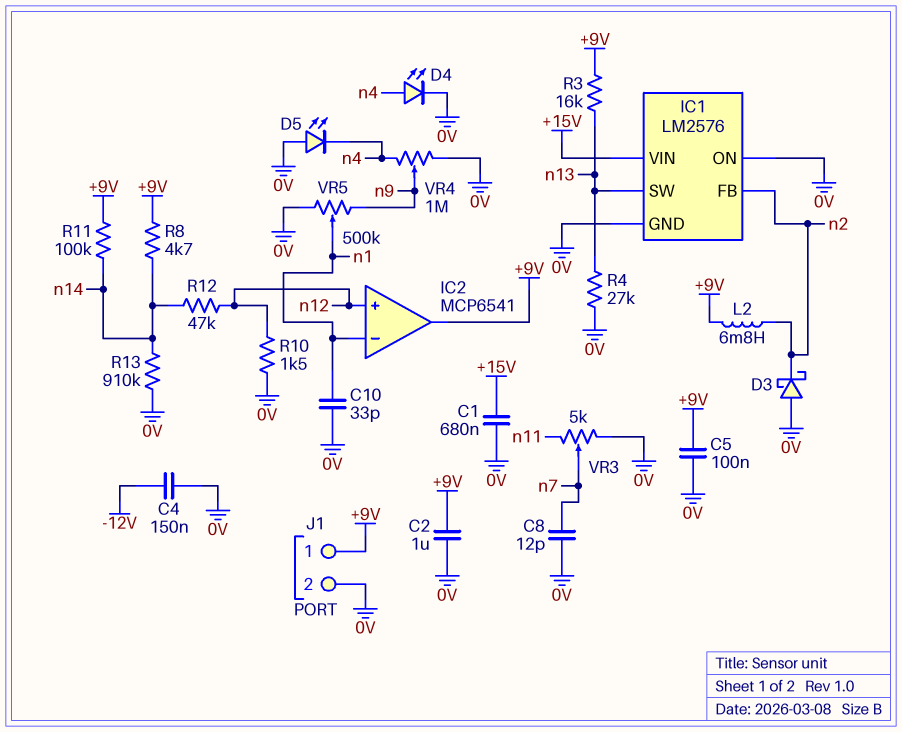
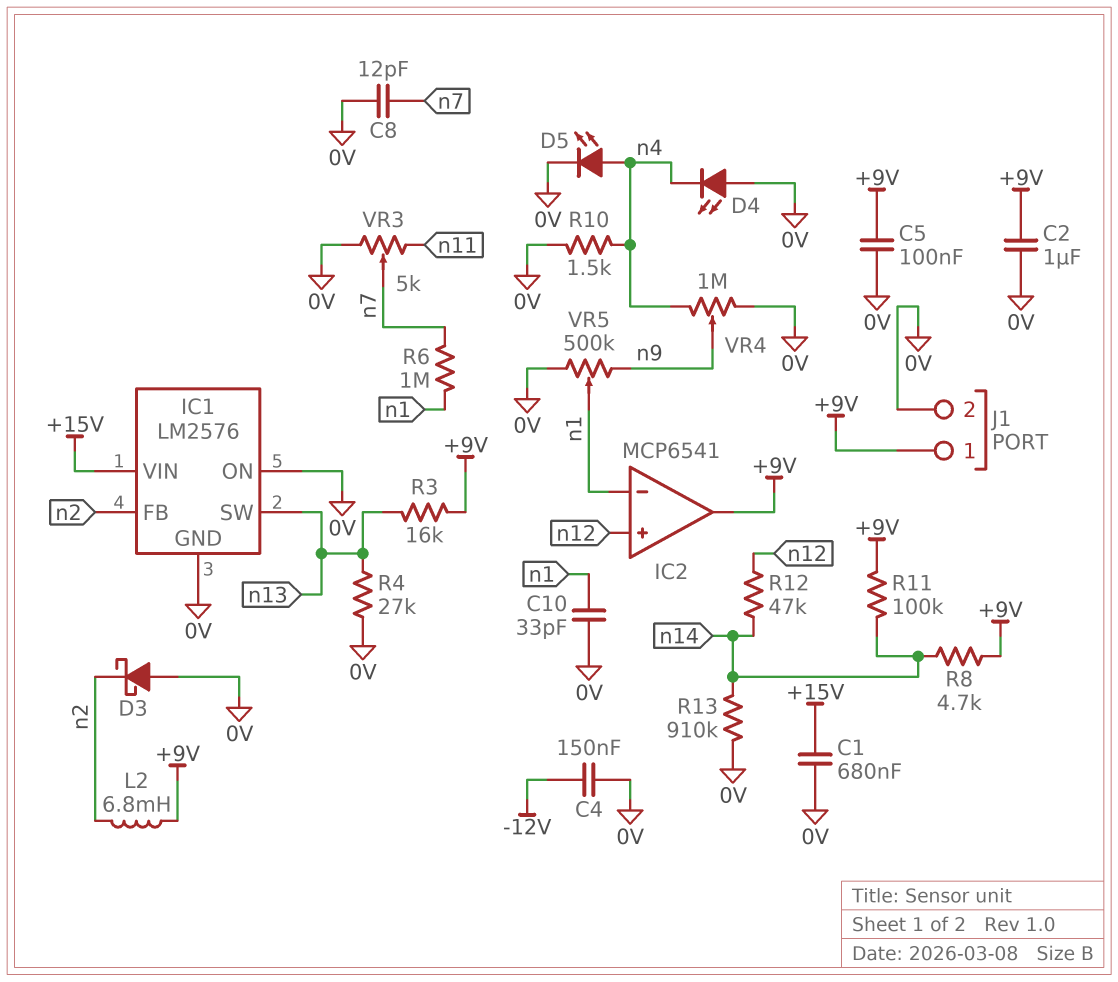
D4: LED (A n4, K 0V) -> LED (A 0V, K n4)
D5: LED (A 0V, K n4) -> LED (A n4, K 0V)
R6: none -> 1M (n1, n7)
R10: 1.5k (0V, n12) -> 1.5k (0V, n4)

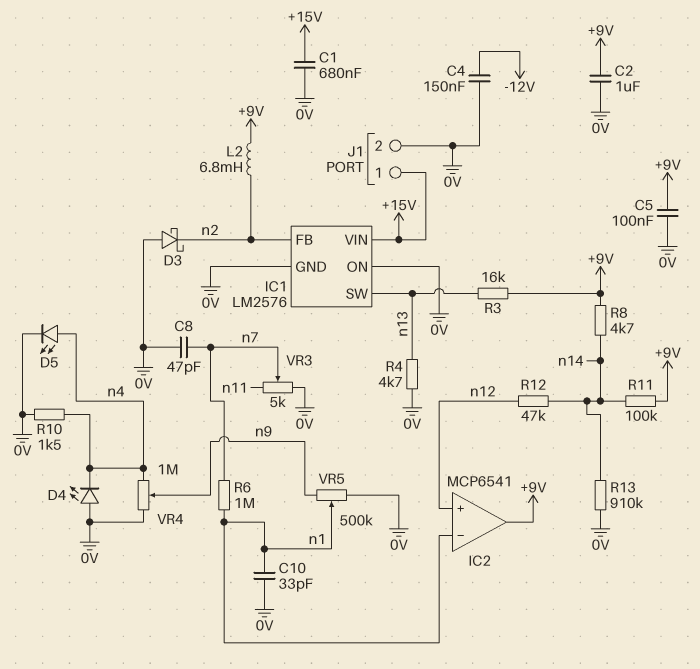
C8: 12pF (0V, n7) -> 47pF (0V, n7)
J1 pin 1: +9V -> +15V
R4: 27k (0V, n13) -> 4.7k (0V, n13)

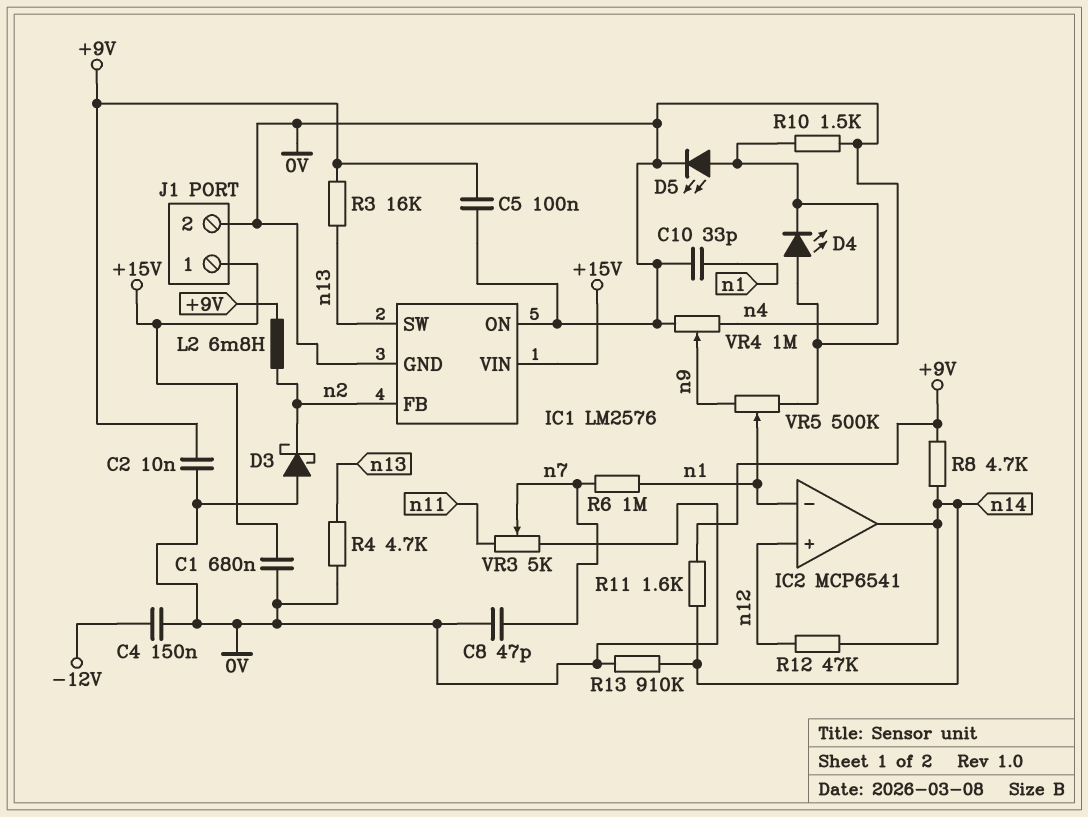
C2: 1uF (+9V, 0V) -> 10nF (+9V, 0V)
IC2 pin out: +9V -> n14
R11: 100k (+9V, n14) -> 1.6k (+9V, n14)

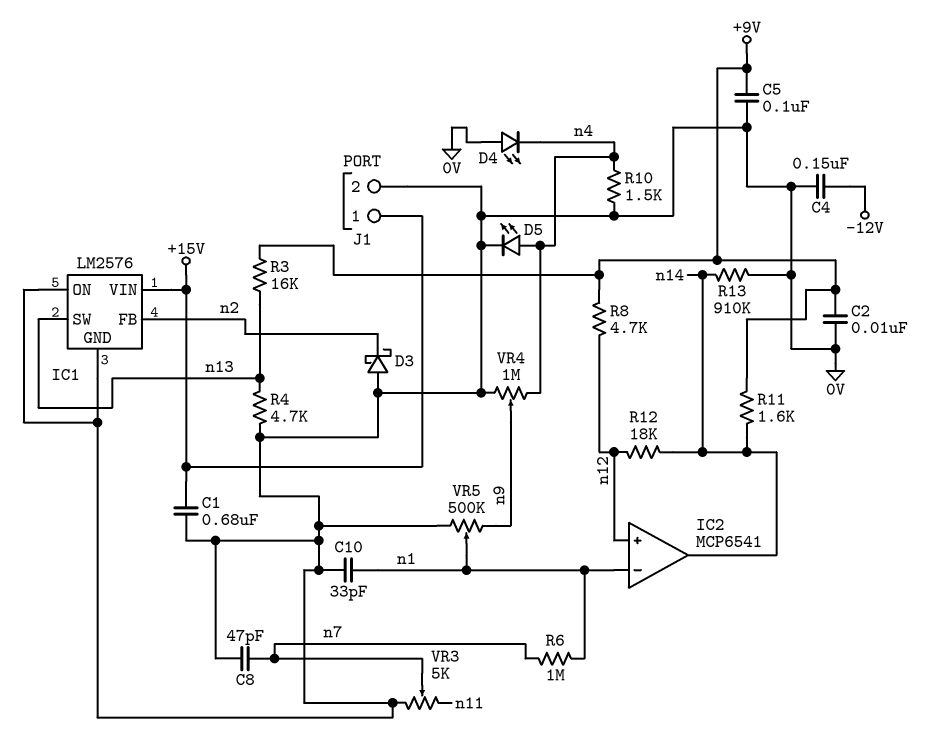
L2: 6.8mH (+9V, n2) -> none
R8: 4.7k (+9V, n14) -> 4.7k (+9V, n12)
R12: 47k (n12, n14) -> 18k (n12, n14)

